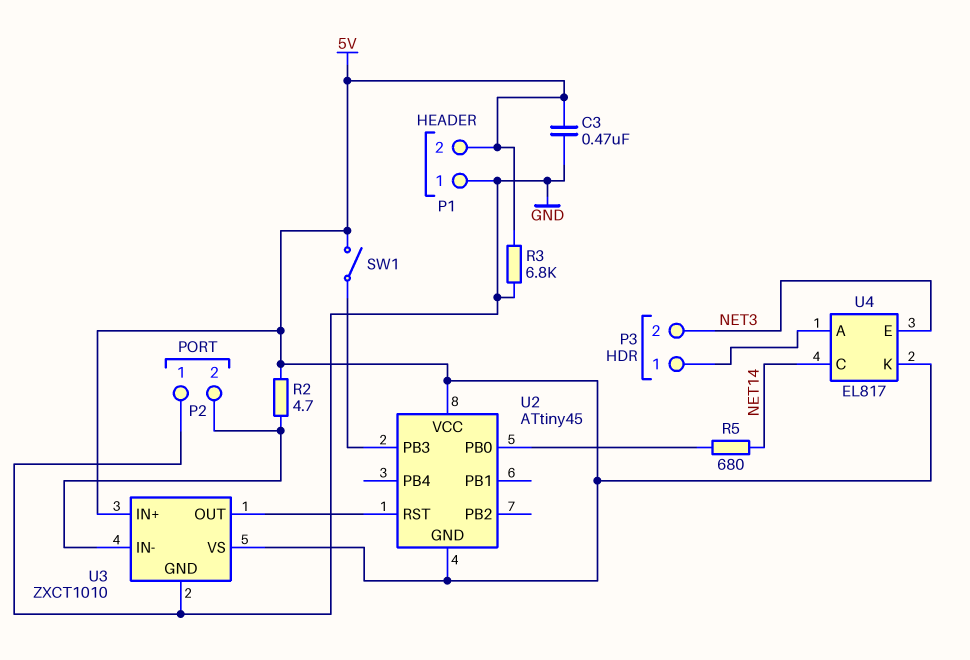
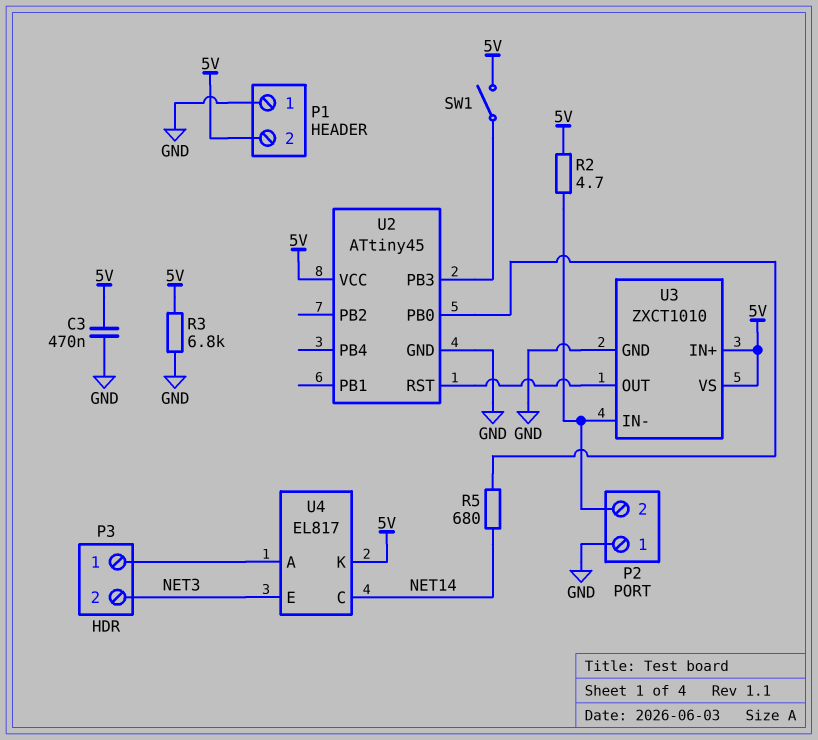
U2 pin GND: 5V -> GND

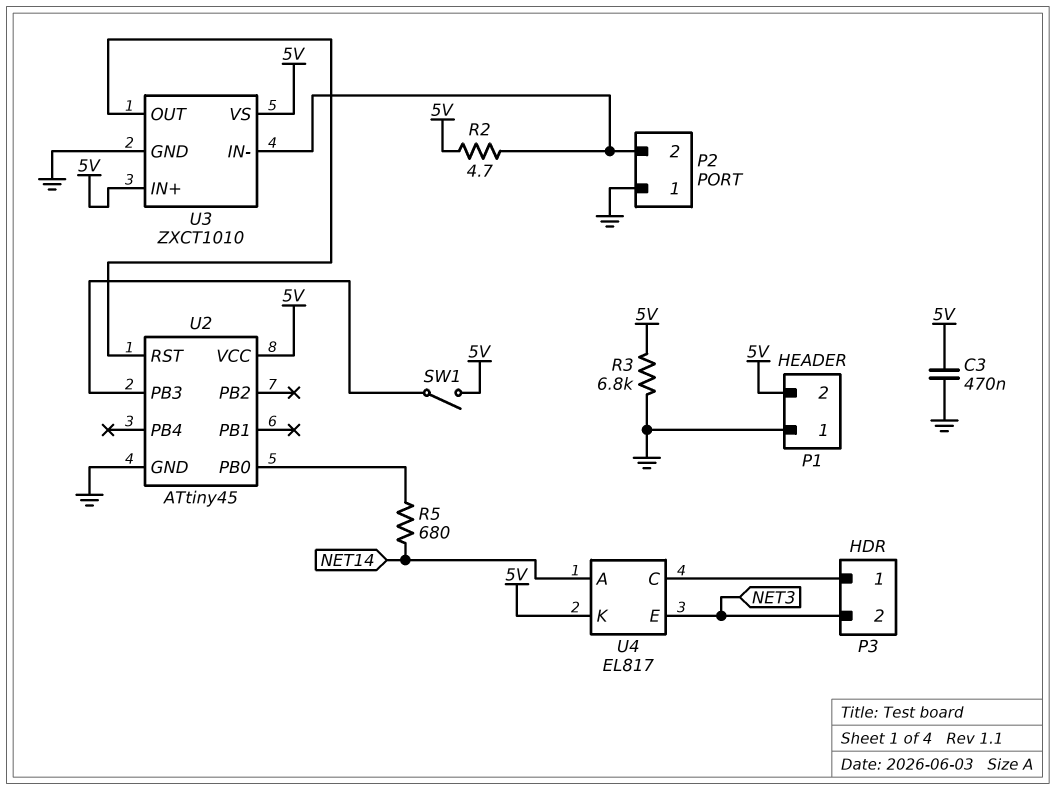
U4 pin A: P3/1 -> NET14
U4 pin C: NET14 -> P3/1

